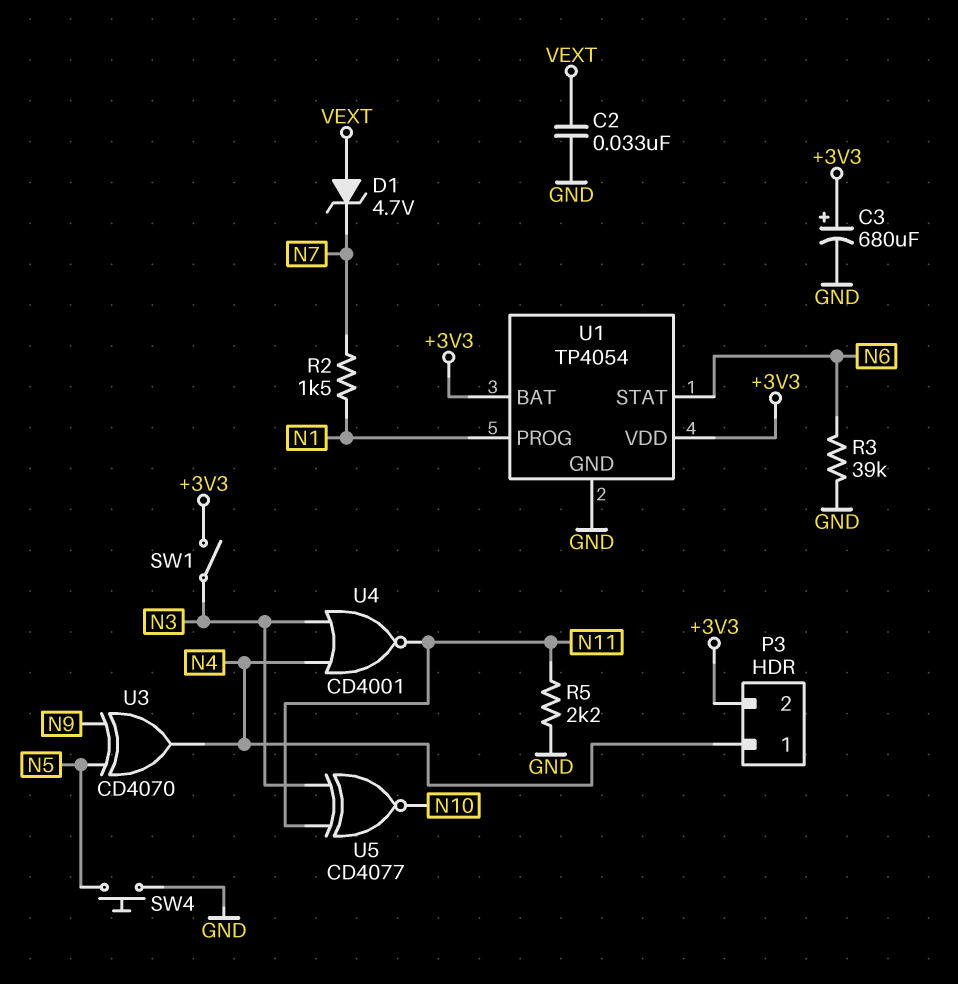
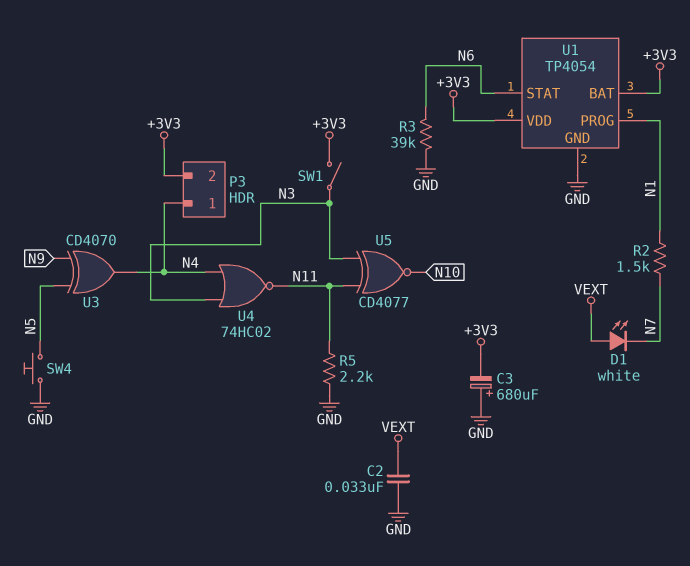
C3: 680uF (plus +3V3, minus GND) -> 680uF (plus GND, minus +3V3)
D1: zener 4.7V (A VEXT, K N7) -> LED white (A VEXT, K N7)
U4: NOR CD4001 (in N3, in N4, out N11) -> NOR 74HC02 (in N3, in N4, out N11)

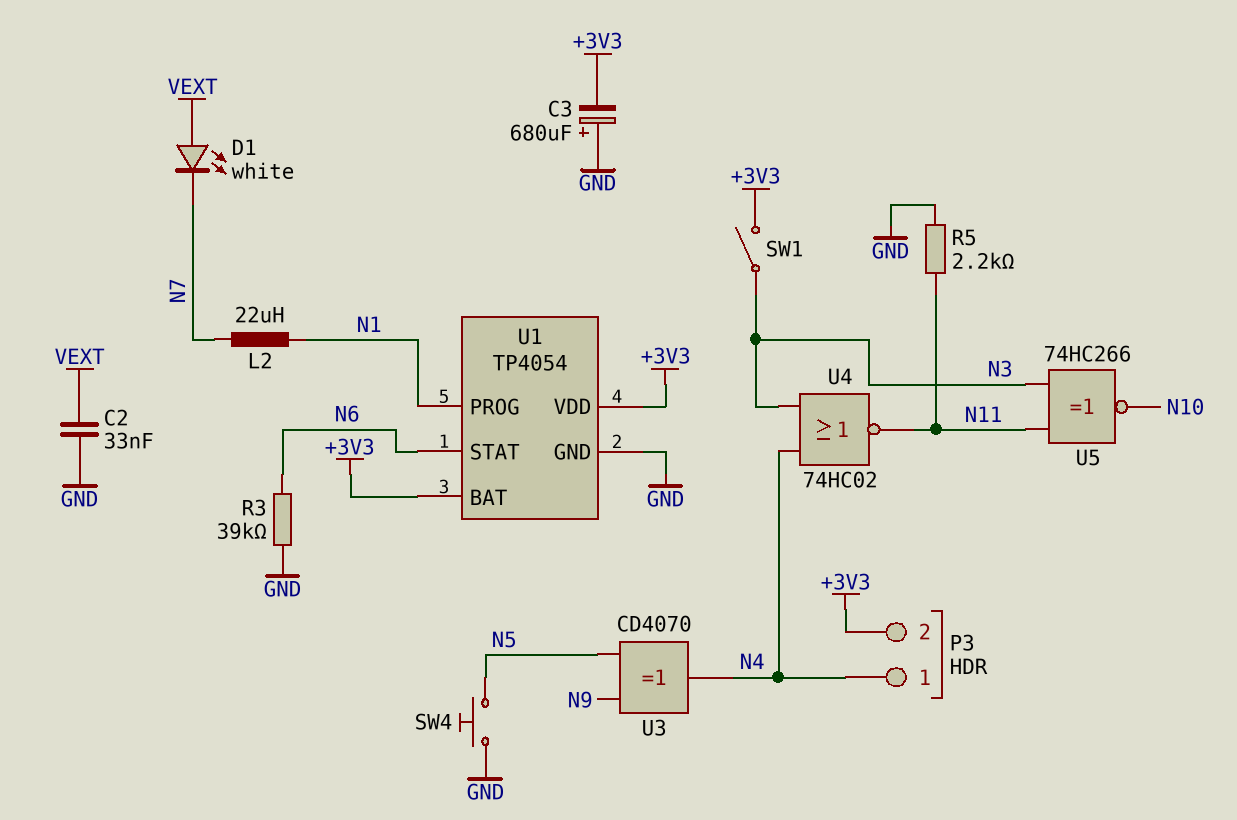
L2: none -> 22uH (N1, N7)
R2: 1.5k (N1, N7) -> none
U5: XNOR CD4077 (in N3, in N11, out N10) -> XNOR 74HC266 (in N3, in N11, out N10)

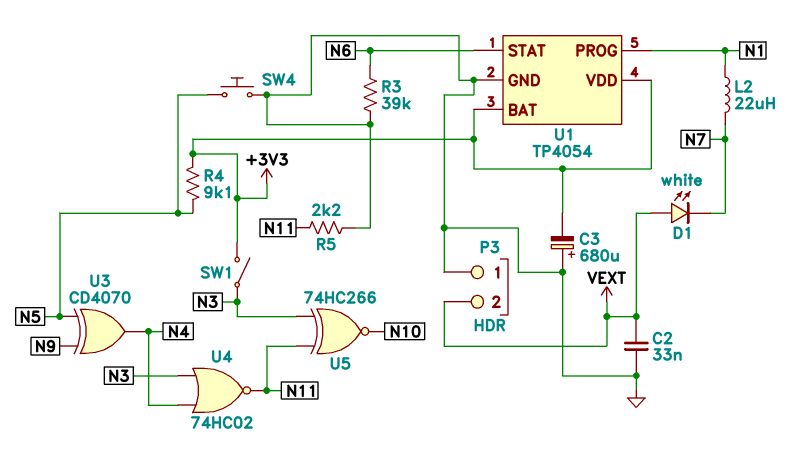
P3 pin 1: N4 -> GND
P3 pin 2: +3V3 -> VEXT
R4: none -> 9.1k (+3V3, N5)

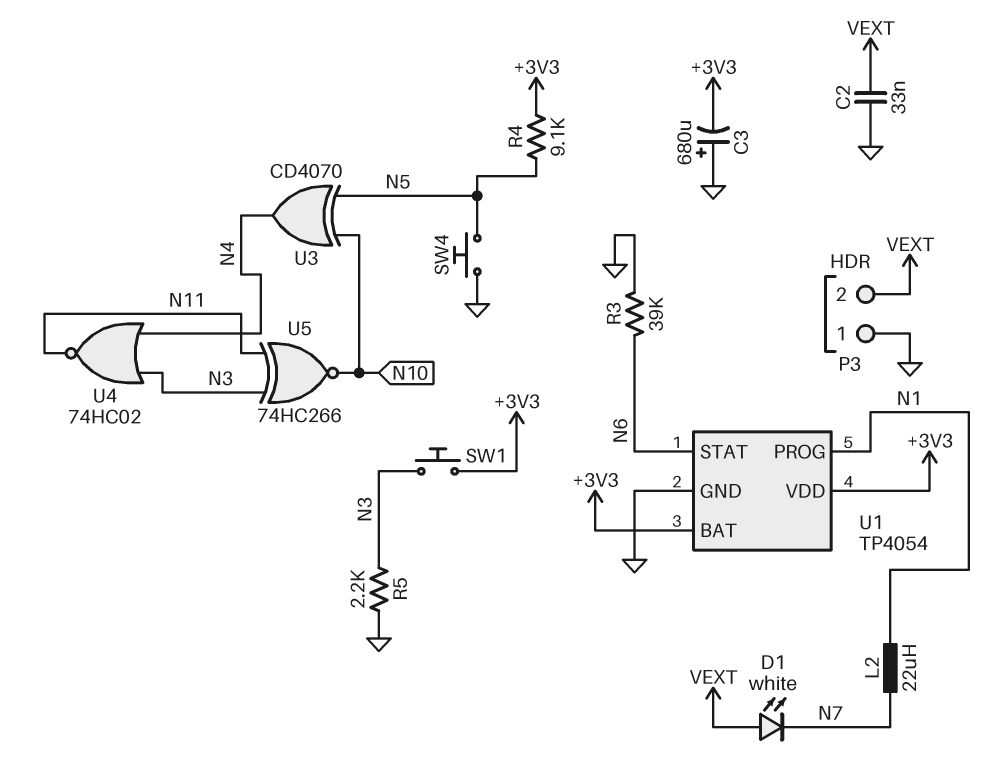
R5: 2.2k (GND, N11) -> 2.2k (GND, N3)
SW1: switch (+3V3, N3) -> button (+3V3, N3)
U3: XOR CD4070 (in N5, in N9, out N4) -> XOR CD4070 (in N5, in N10, out N4)

